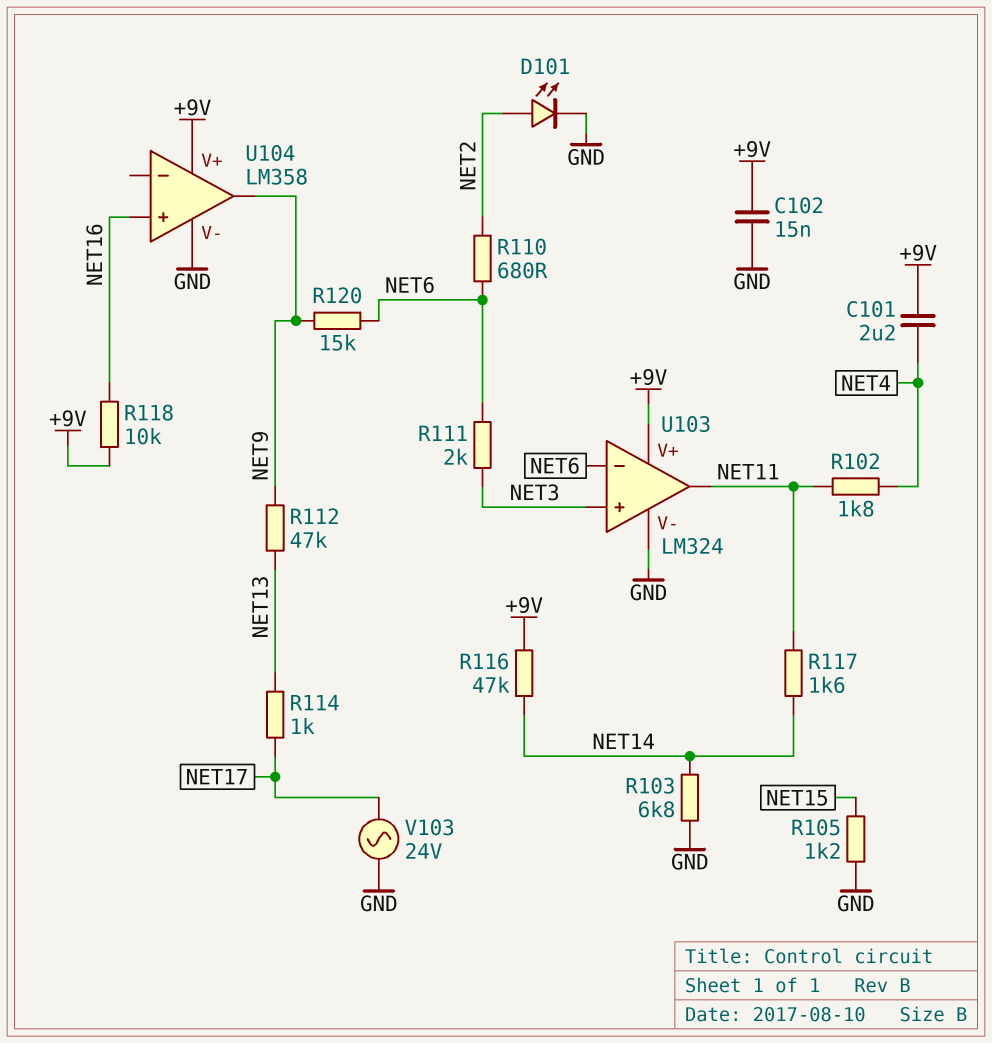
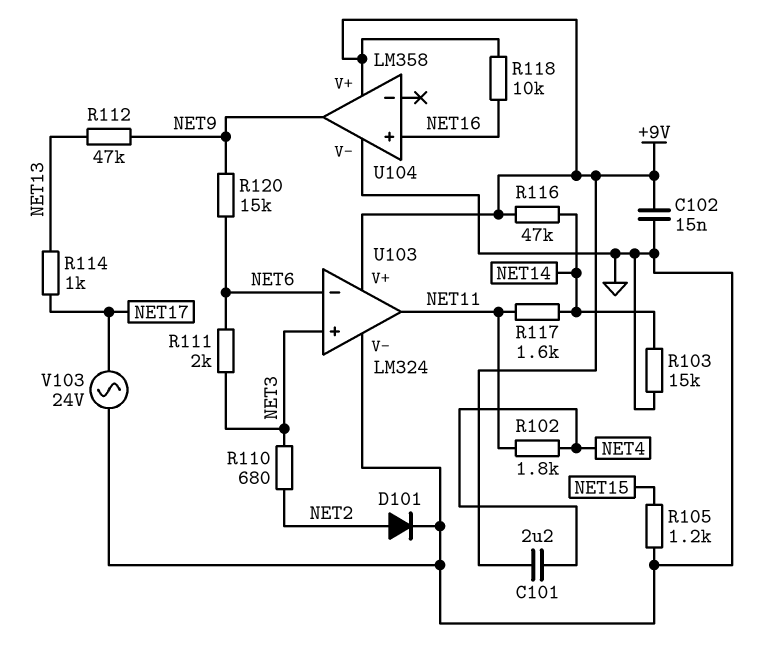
D101: LED (A NET2, K GND) -> diode (A NET2, K GND)
R103: 6.8k (GND, NET14) -> 15k (GND, NET14)
R110: 680 (NET2, NET6) -> 680 (NET2, NET3)

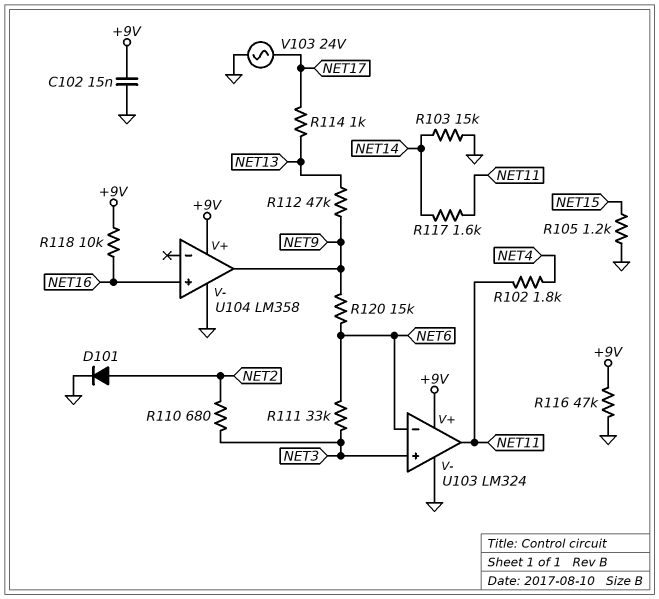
C101: 2.2uF (+9V, NET4) -> none
R111: 2k (NET3, NET6) -> 33k (NET3, NET6)
R116: 47k (+9V, NET14) -> 47k (+9V, GND)

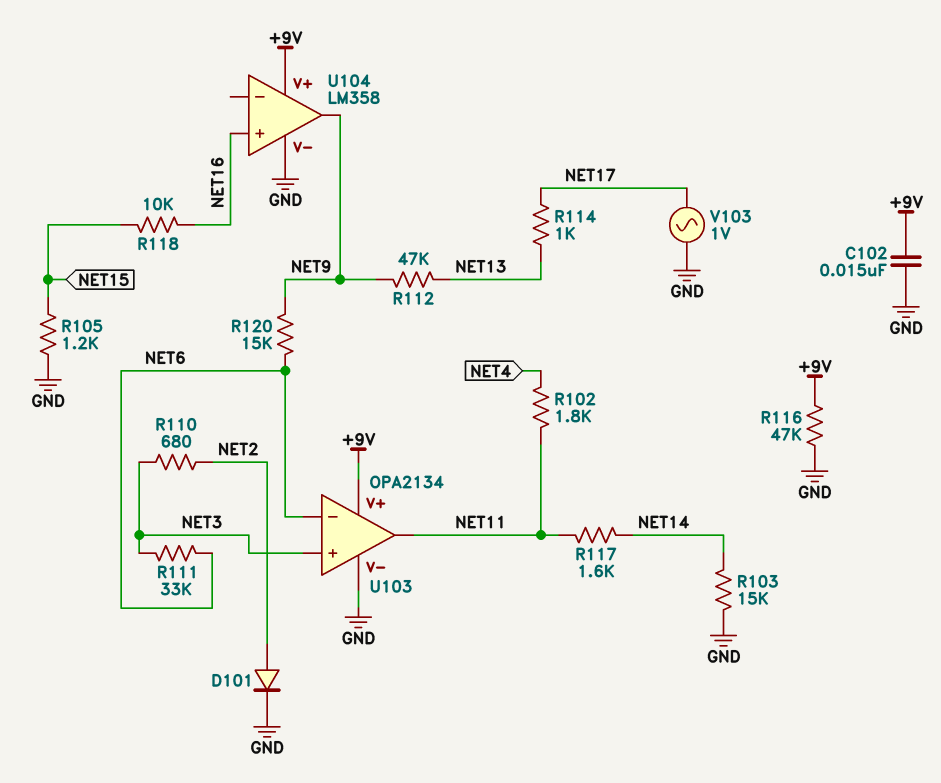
R118: 10k (+9V, NET16) -> 10k (NET15, NET16)
U103: LM324 -> OPA2134
V103: AC 24V (GND, NET17) -> AC 1V (GND, NET17)

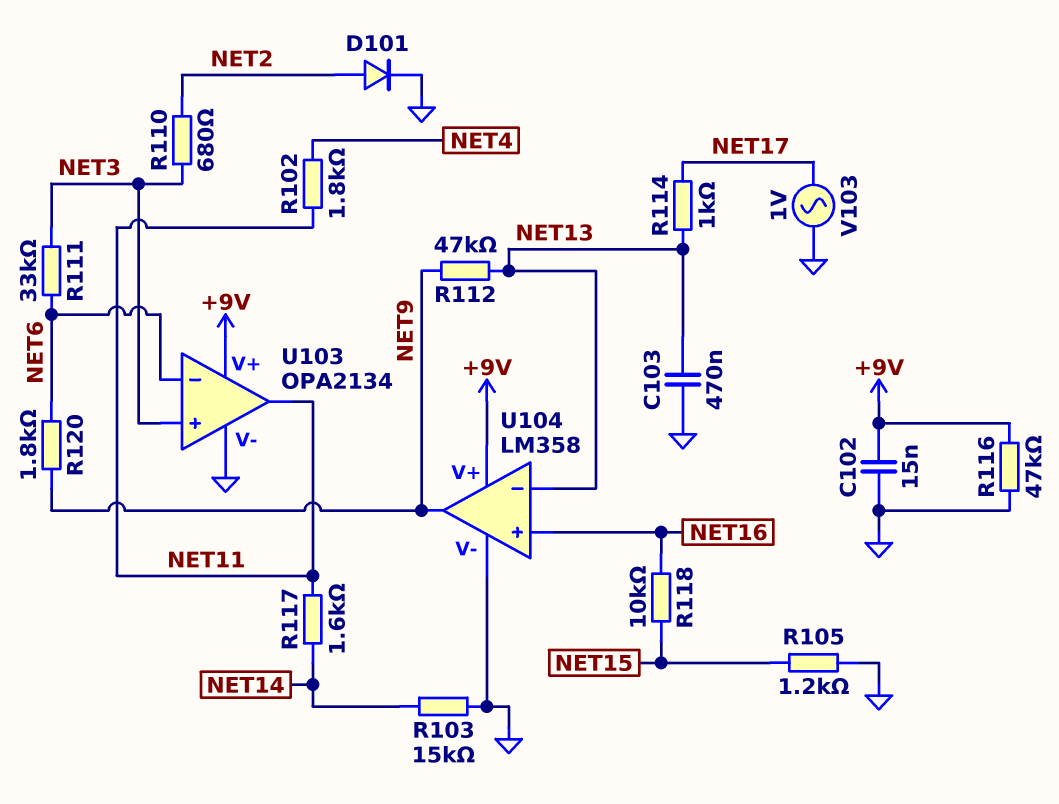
C103: none -> 470nF (GND, NET13)
R120: 15k (NET6, NET9) -> 1.8k (NET6, NET9)
U104 pin in-: none -> NET13

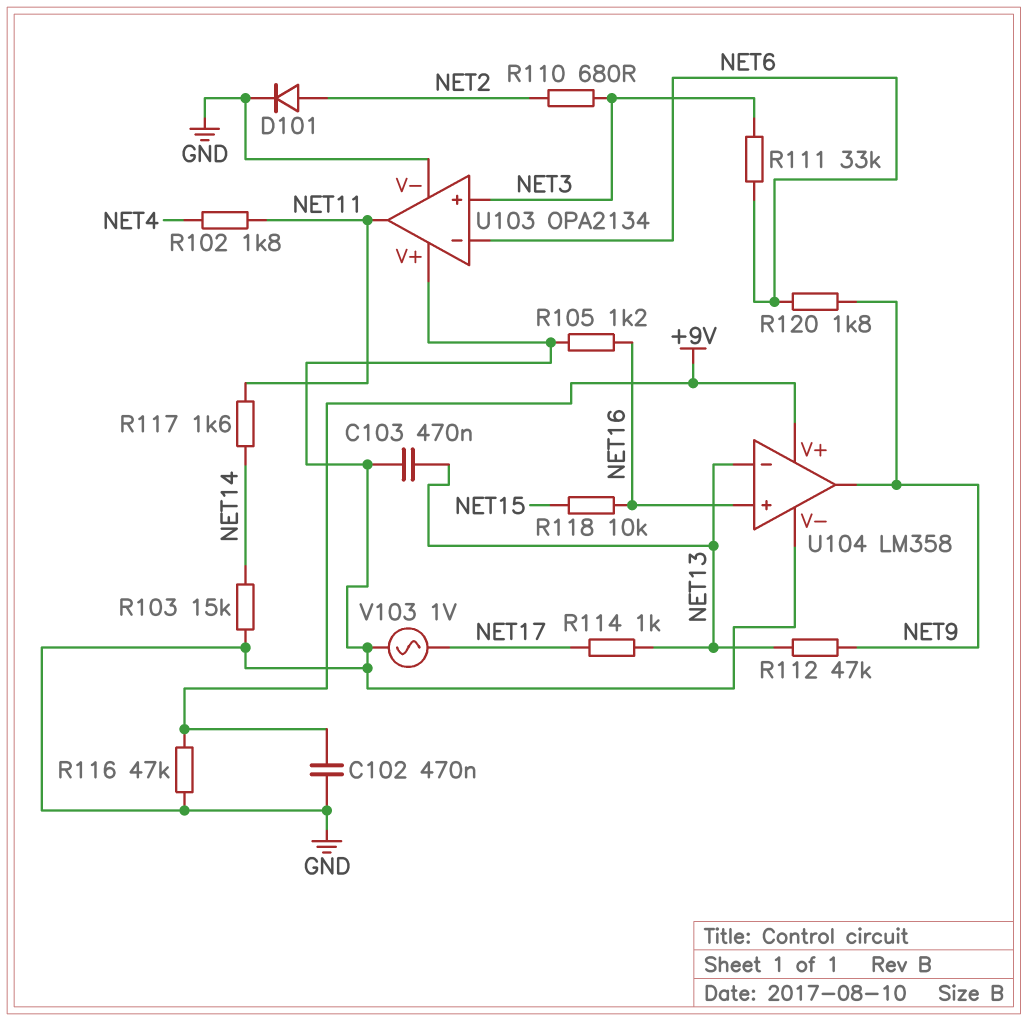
C102: 15nF (+9V, GND) -> 470nF (+9V, GND)
R105: 1.2k (GND, NET15) -> 1.2k (GND, NET16)
U103 pin V+: +9V -> GND

